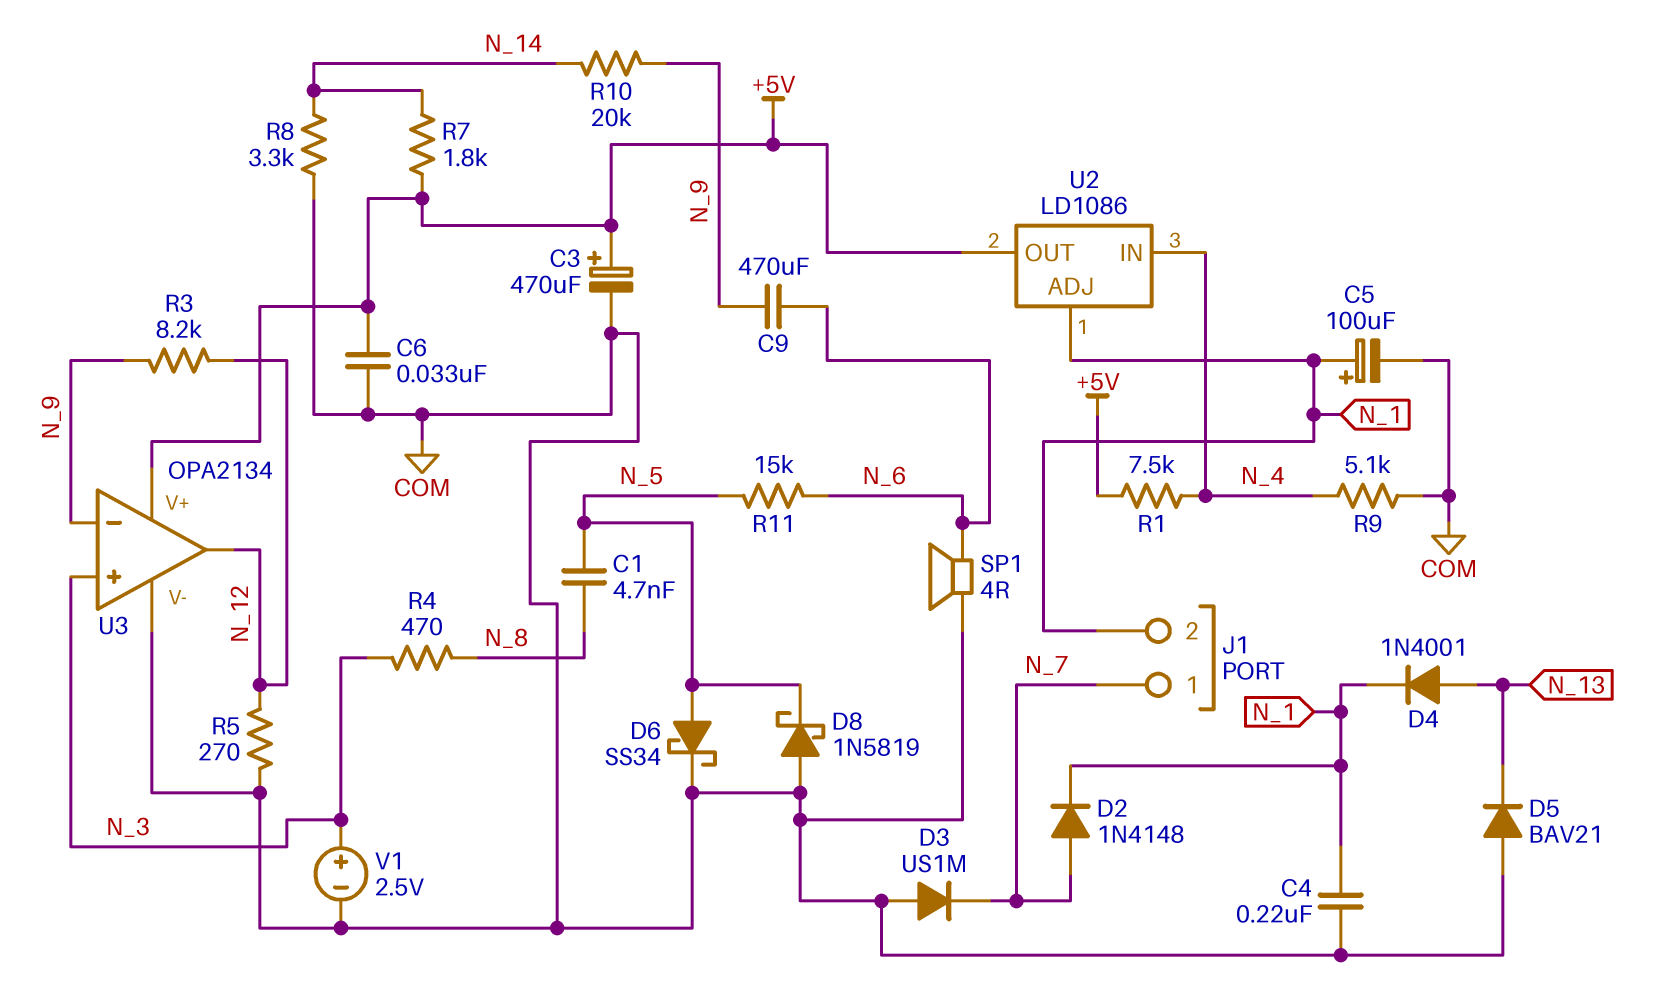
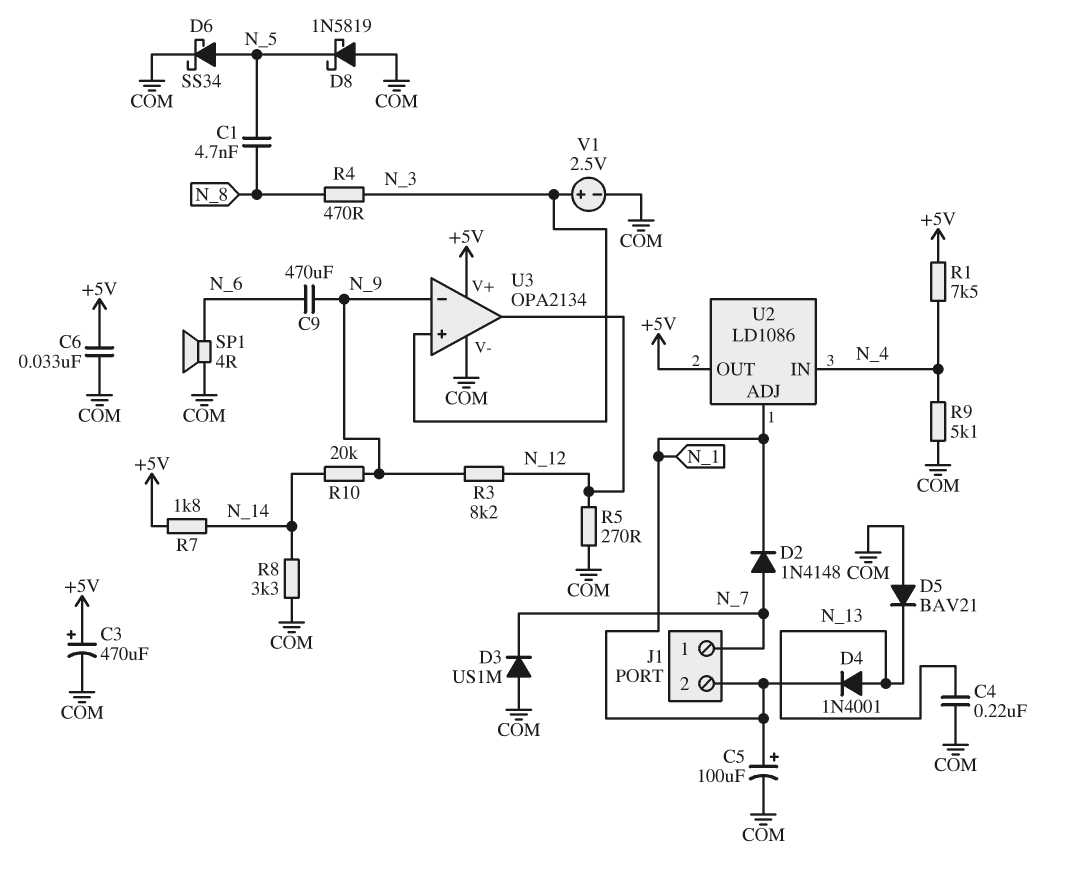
C4: 220nF (COM, N_1) -> 220nF (COM, N_13)
R11: 15k (N_5, N_6) -> none

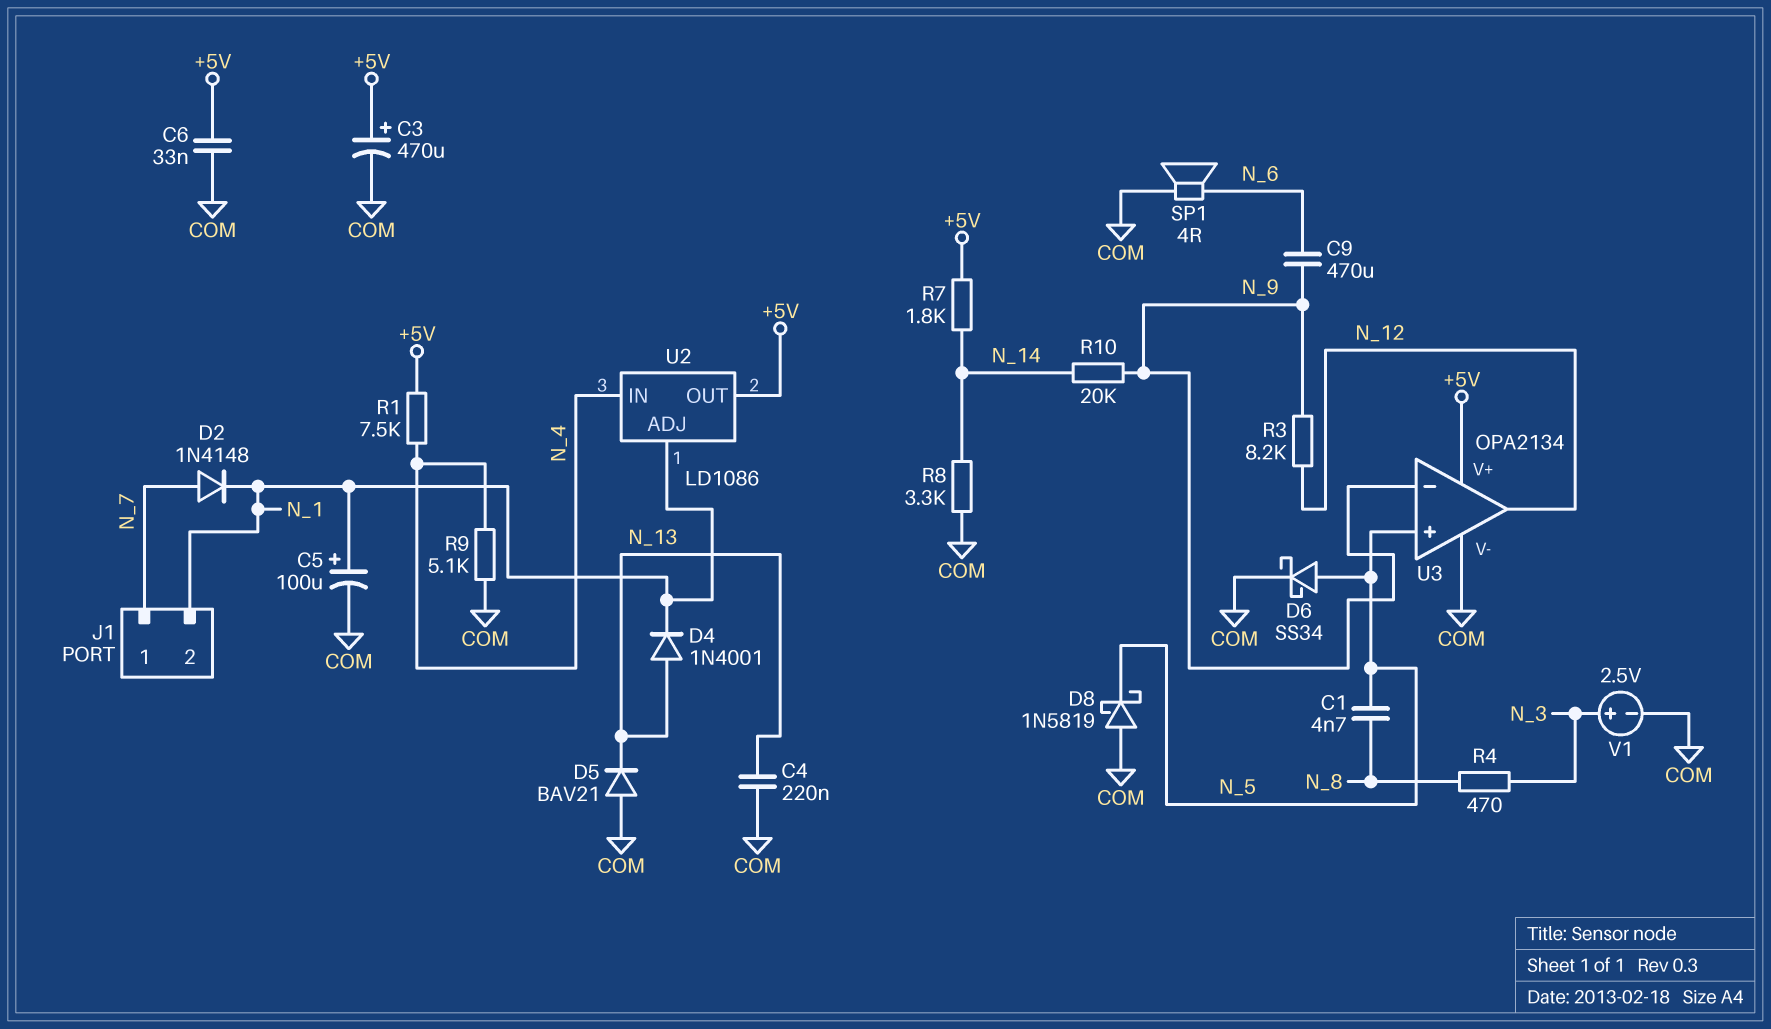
D3: diode US1M (A COM, K N_7) -> none
R5: 270 (COM, N_12) -> none
U3 pin in+: N_3 -> N_5

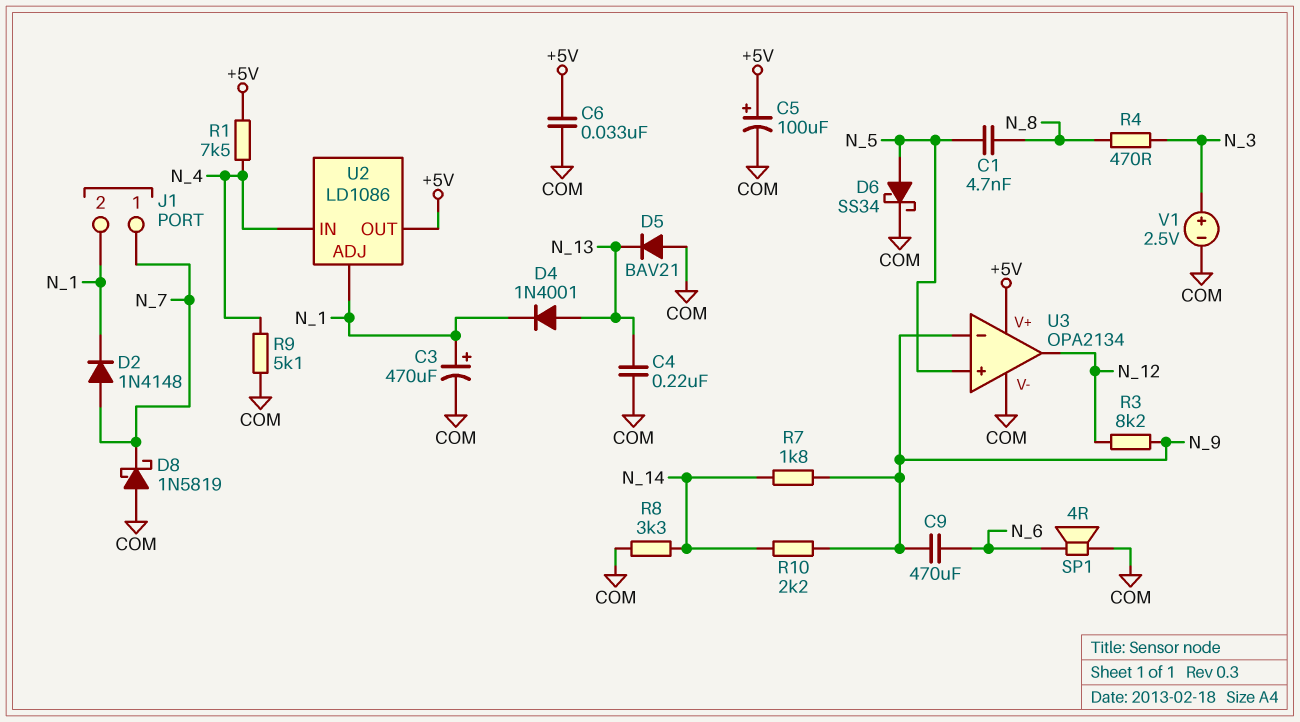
C3: 470uF (plus +5V, minus COM) -> 470uF (plus N_1, minus COM)
C5: 100uF (plus N_1, minus COM) -> 100uF (plus +5V, minus COM)
D8: schottky 1N5819 (A COM, K N_5) -> schottky 1N5819 (A COM, K N_7)
R7: 1.8k (+5V, N_14) -> 1.8k (N_9, N_14)
R10: 20k (N_9, N_14) -> 2.2k (N_9, N_14)

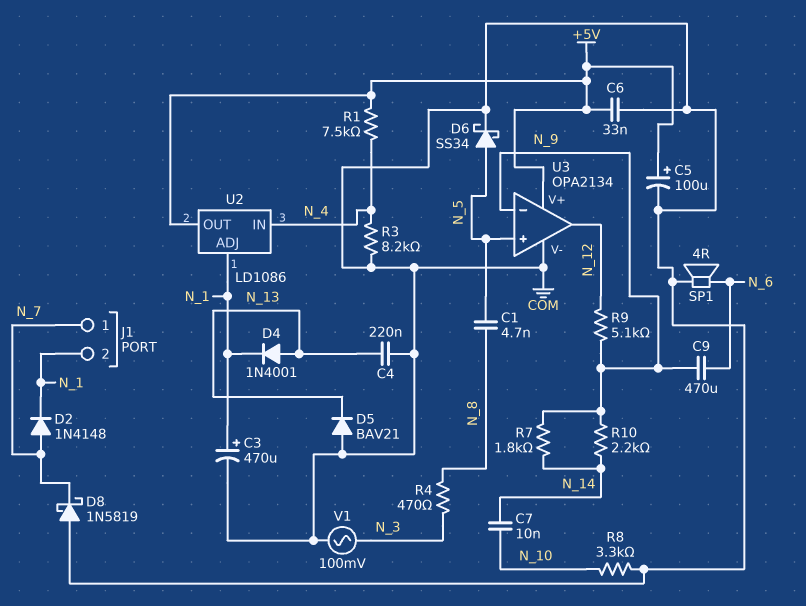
C7: none -> 10nF (N_10, N_14)
R3: 8.2k (N_9, N_12) -> 8.2k (COM, N_4)
R8: 3.3k (COM, N_14) -> 3.3k (COM, N_10)
R9: 5.1k (COM, N_4) -> 5.1k (N_9, N_12)
V1: 2.5V (plus N_3, minus COM) -> AC 100mV (COM, N_3)

